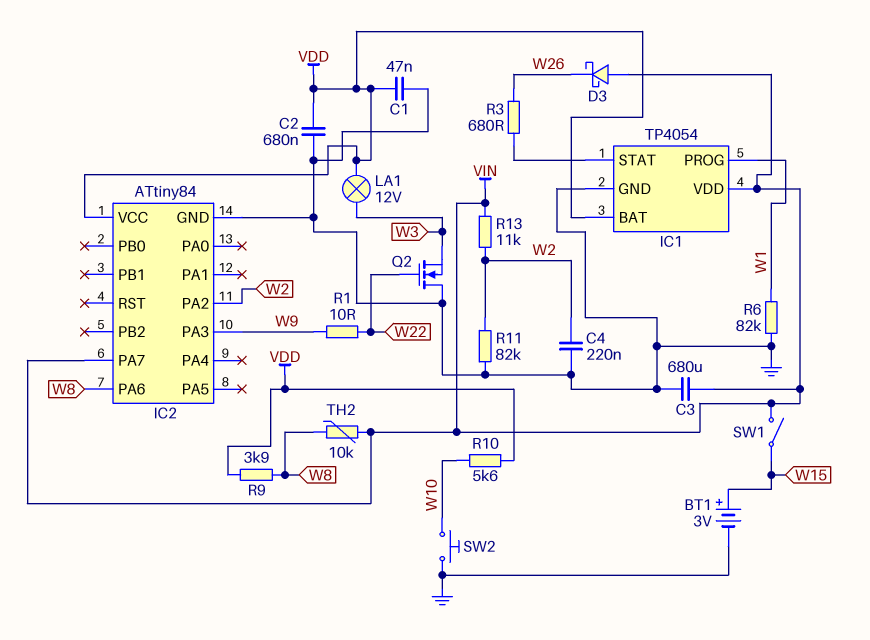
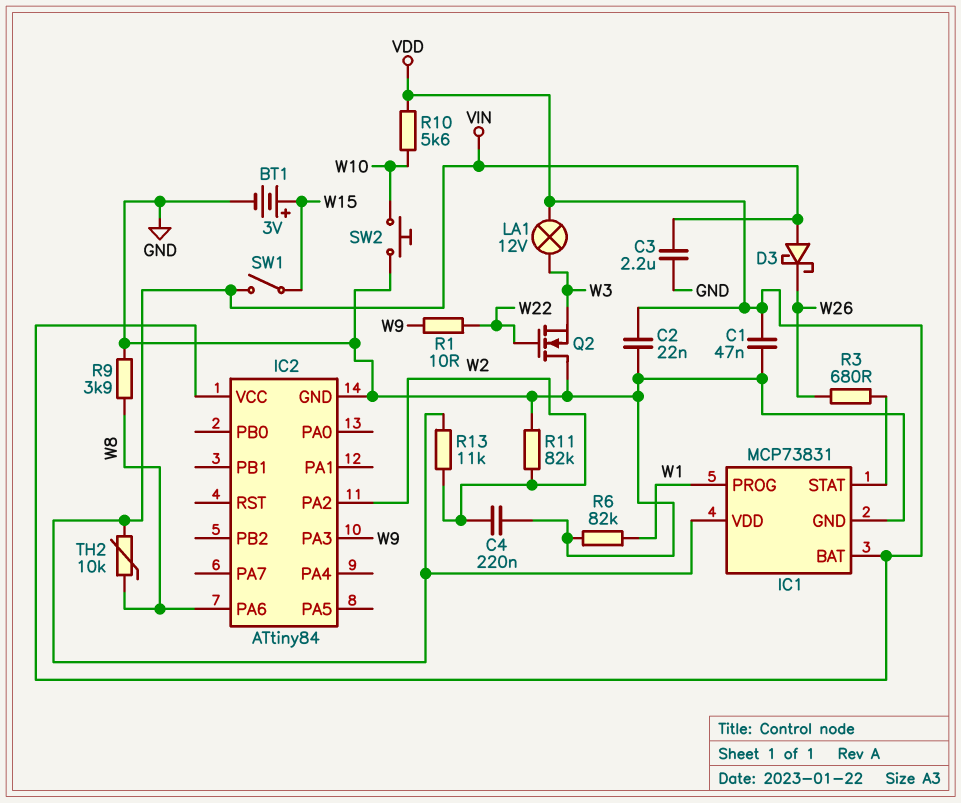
C2: 680nF (GND, VDD) -> 22nF (GND, VDD)
C3: 680uF (GND, VIN) -> 2.2uF (GND, VIN)
IC1: TP4054 -> MCP73831
IC2 pin PA7: VIN -> none
R9: 3.9k (VDD, W8) -> 3.9k (GND, W8)

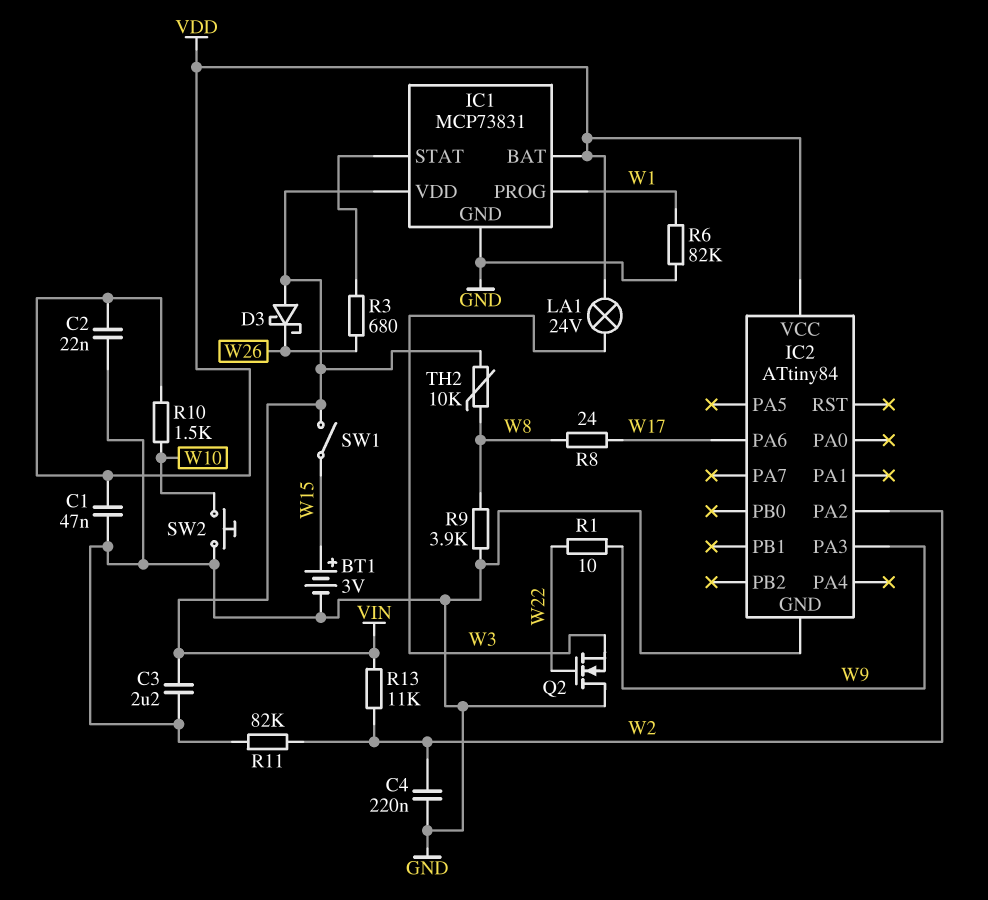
IC2 pin PA6: W8 -> W17
LA1: lamp 12V (VDD, W3) -> lamp 24V (VDD, W3)
R8: none -> 24 (W8, W17)
R10: 5.6k (VDD, W10) -> 1.5k (VDD, W10)

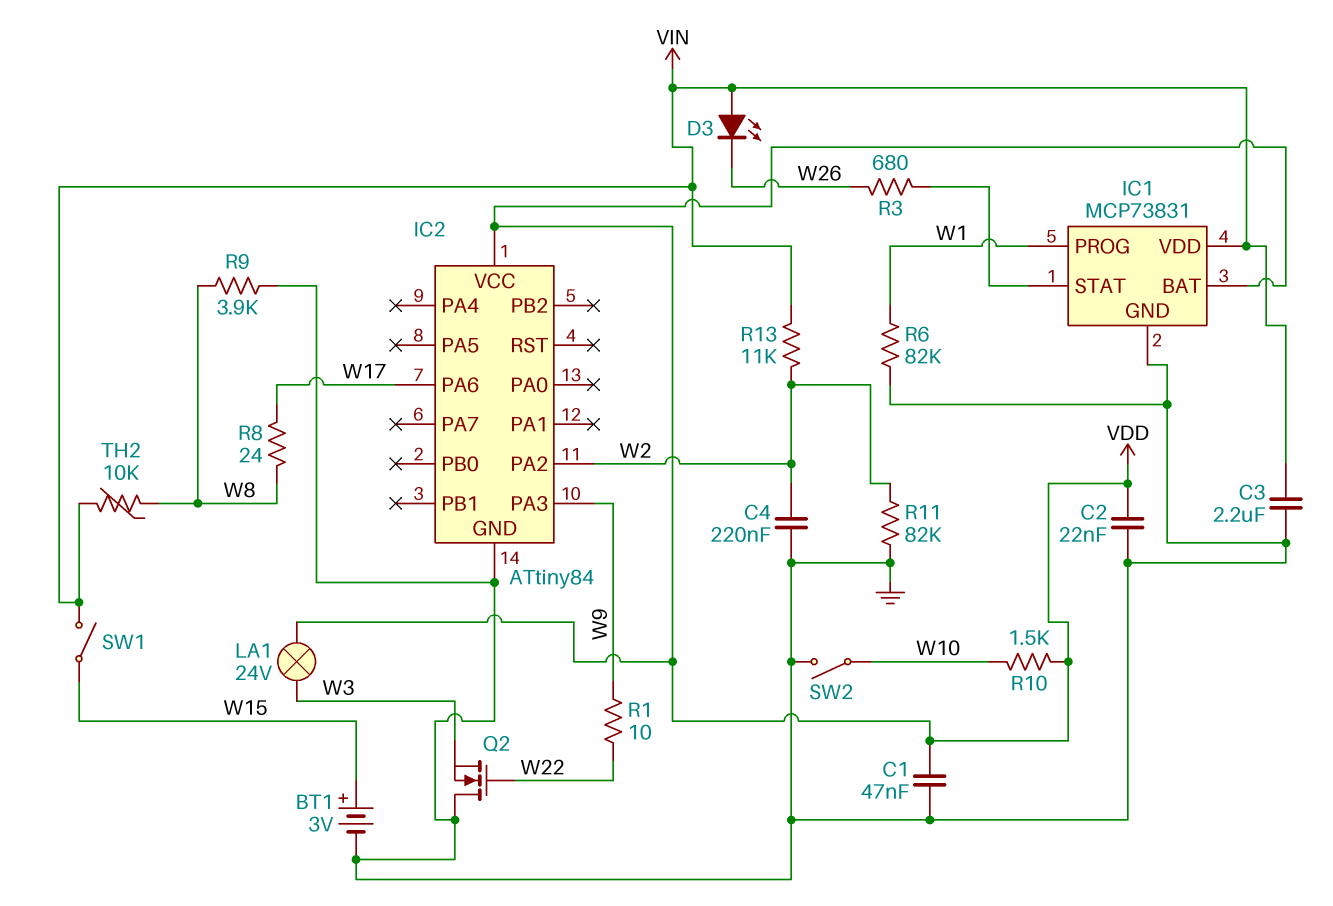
D3: schottky (A VIN, K W26) -> LED (A VIN, K W26)
SW2: button (GND, W10) -> switch (GND, W10)

